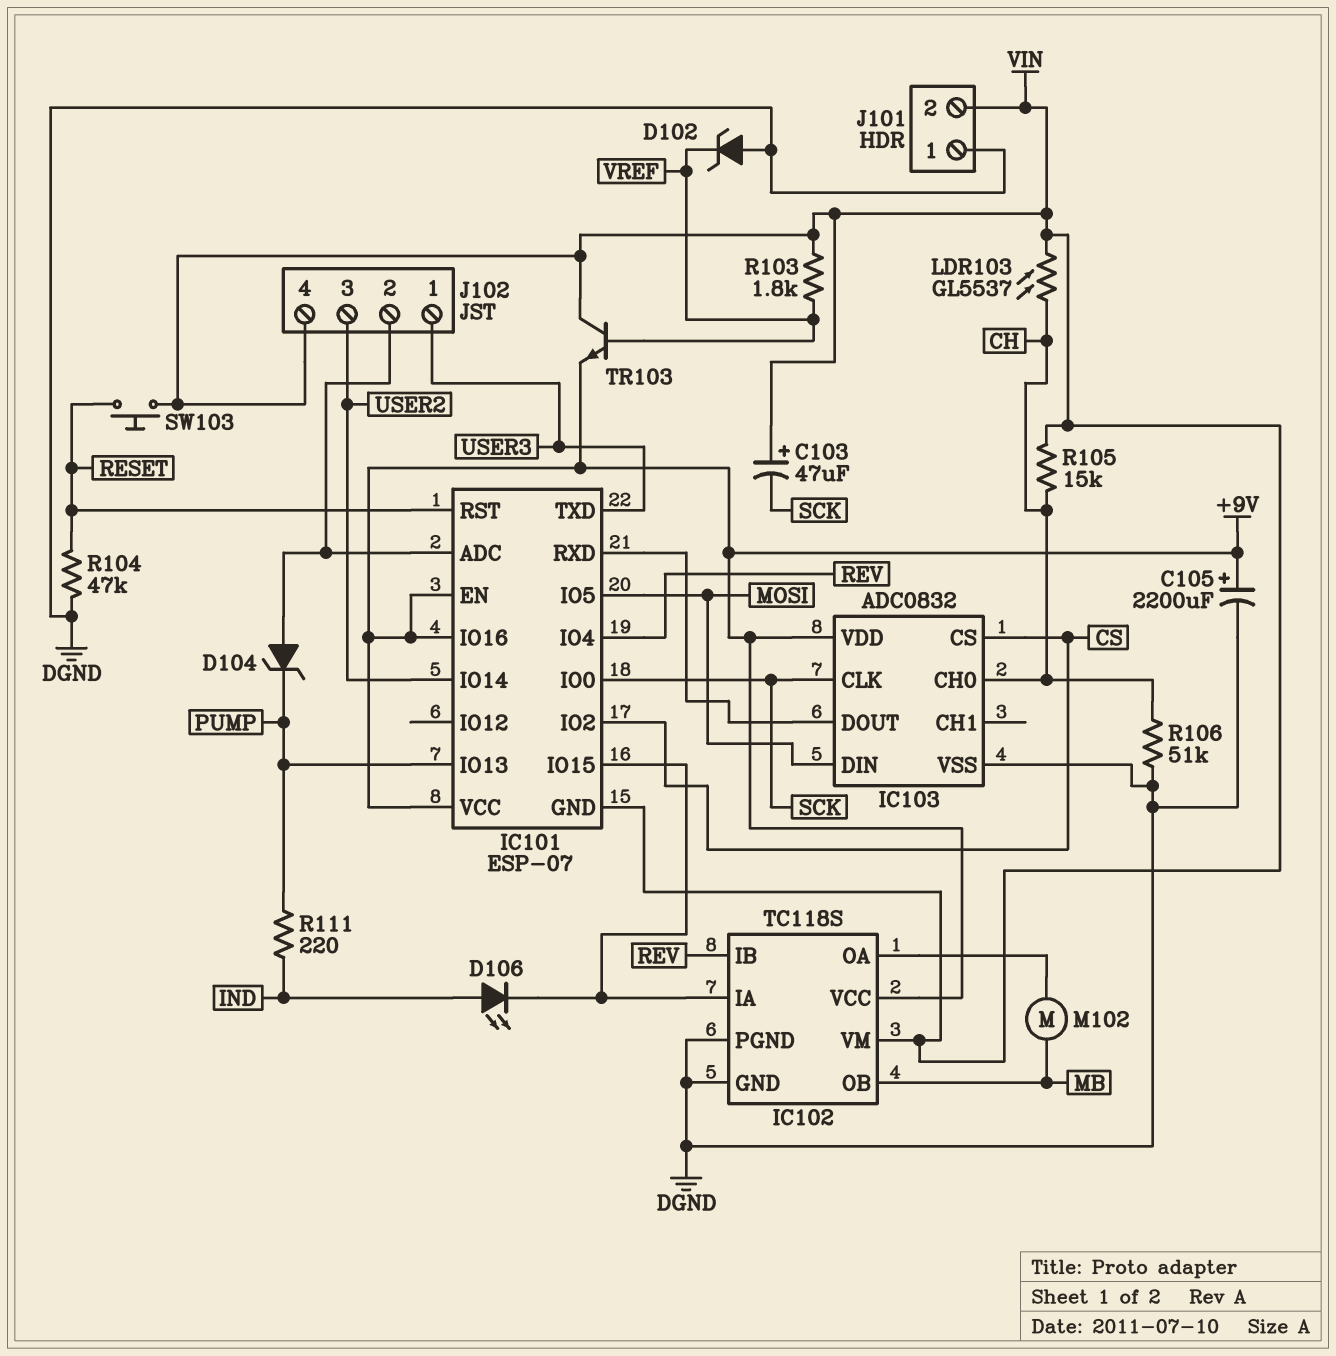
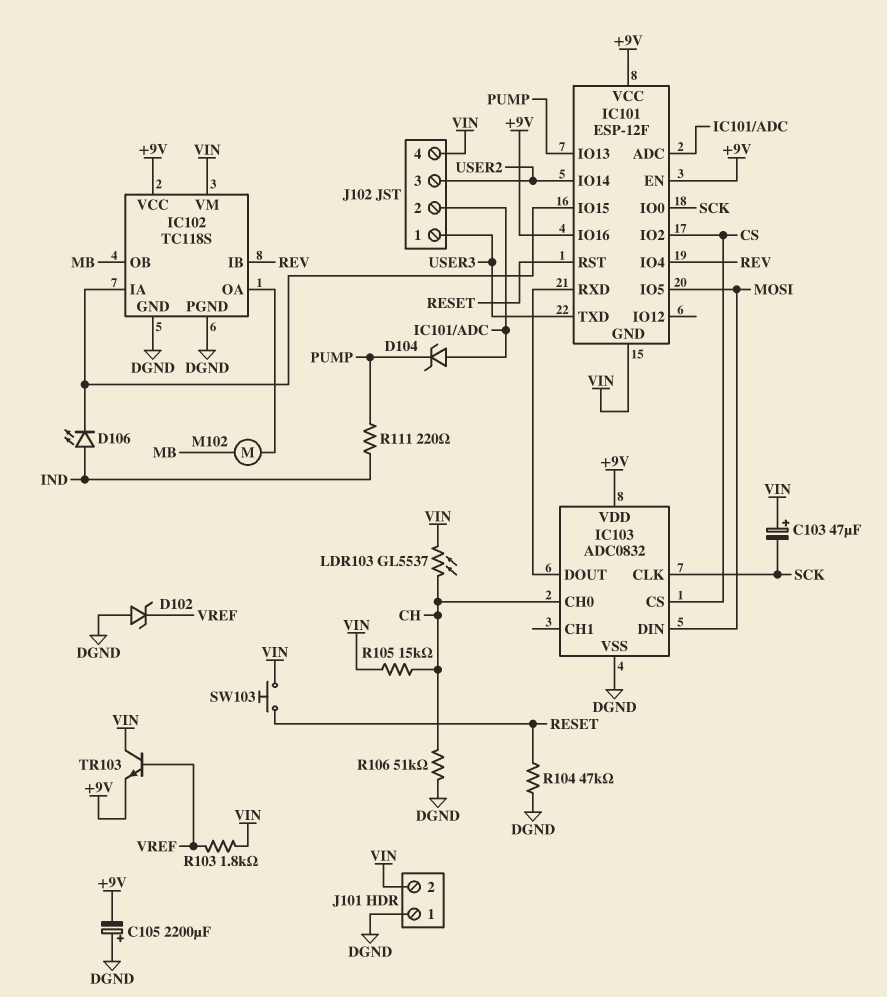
C105: 2200uF (plus +9V, minus DGND) -> 2200uF (plus DGND, minus +9V)
IC101: ESP-07 -> ESP-12F

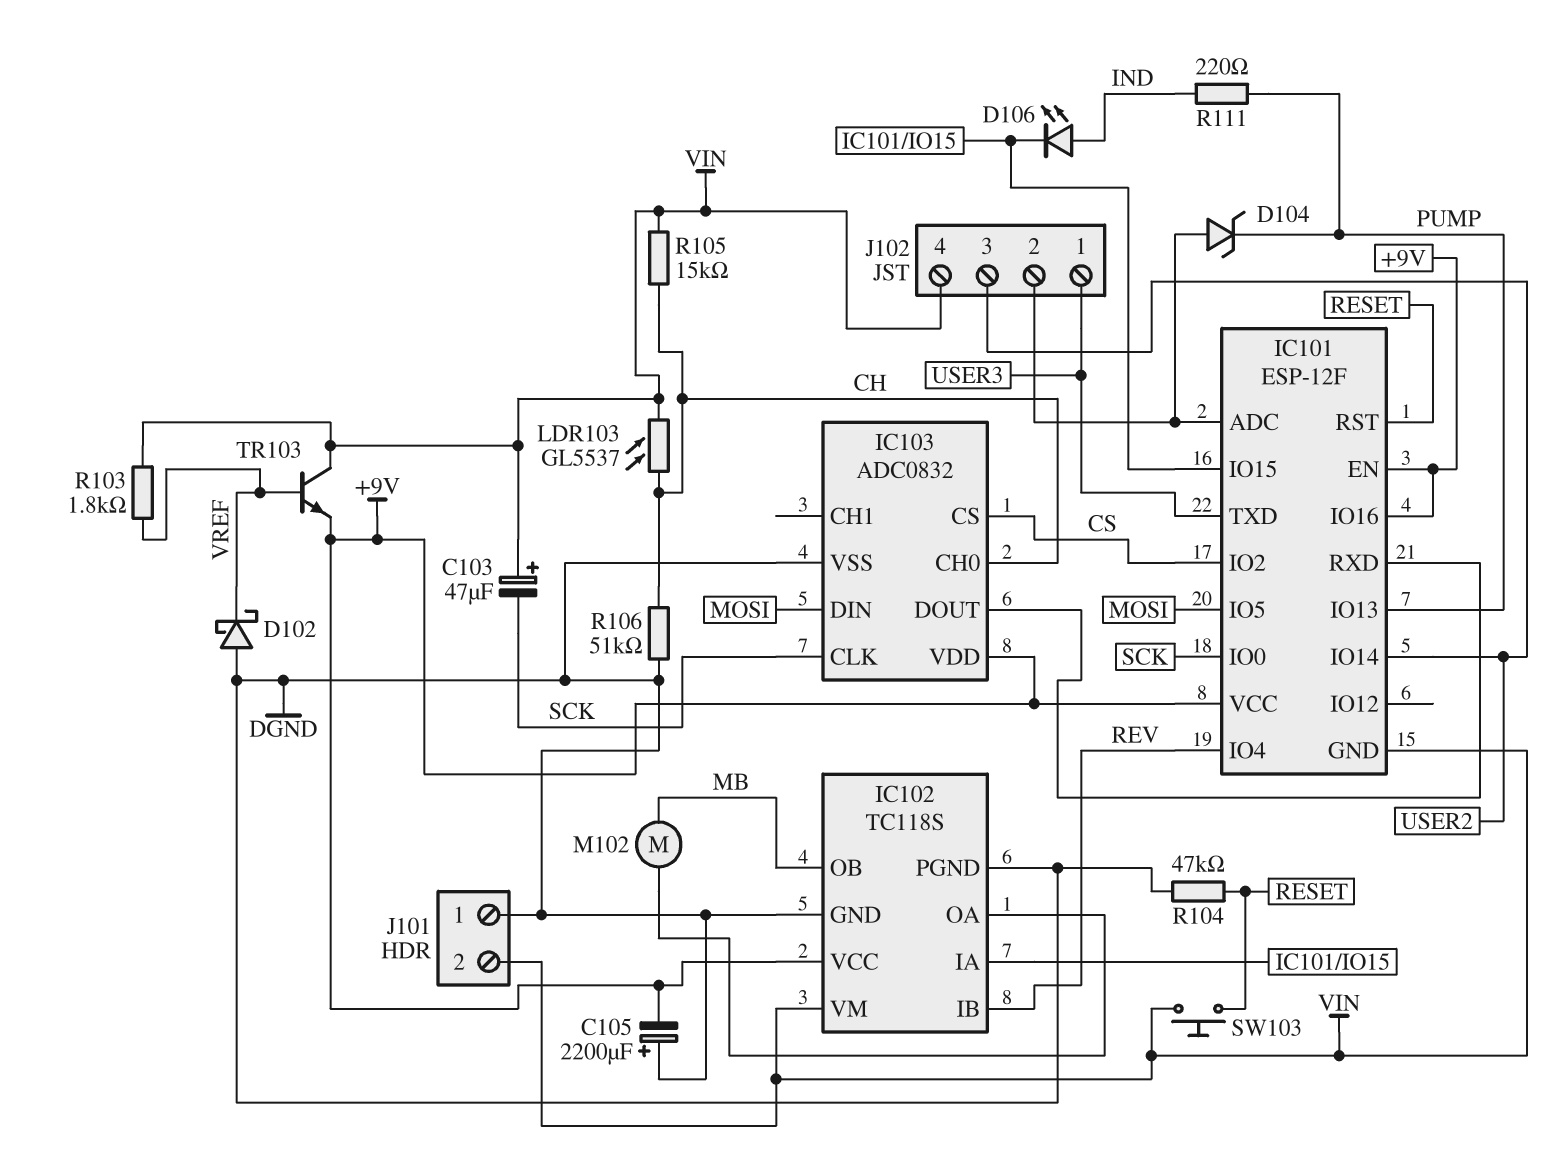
D102: zener (A DGND, K VREF) -> schottky (A DGND, K VREF)

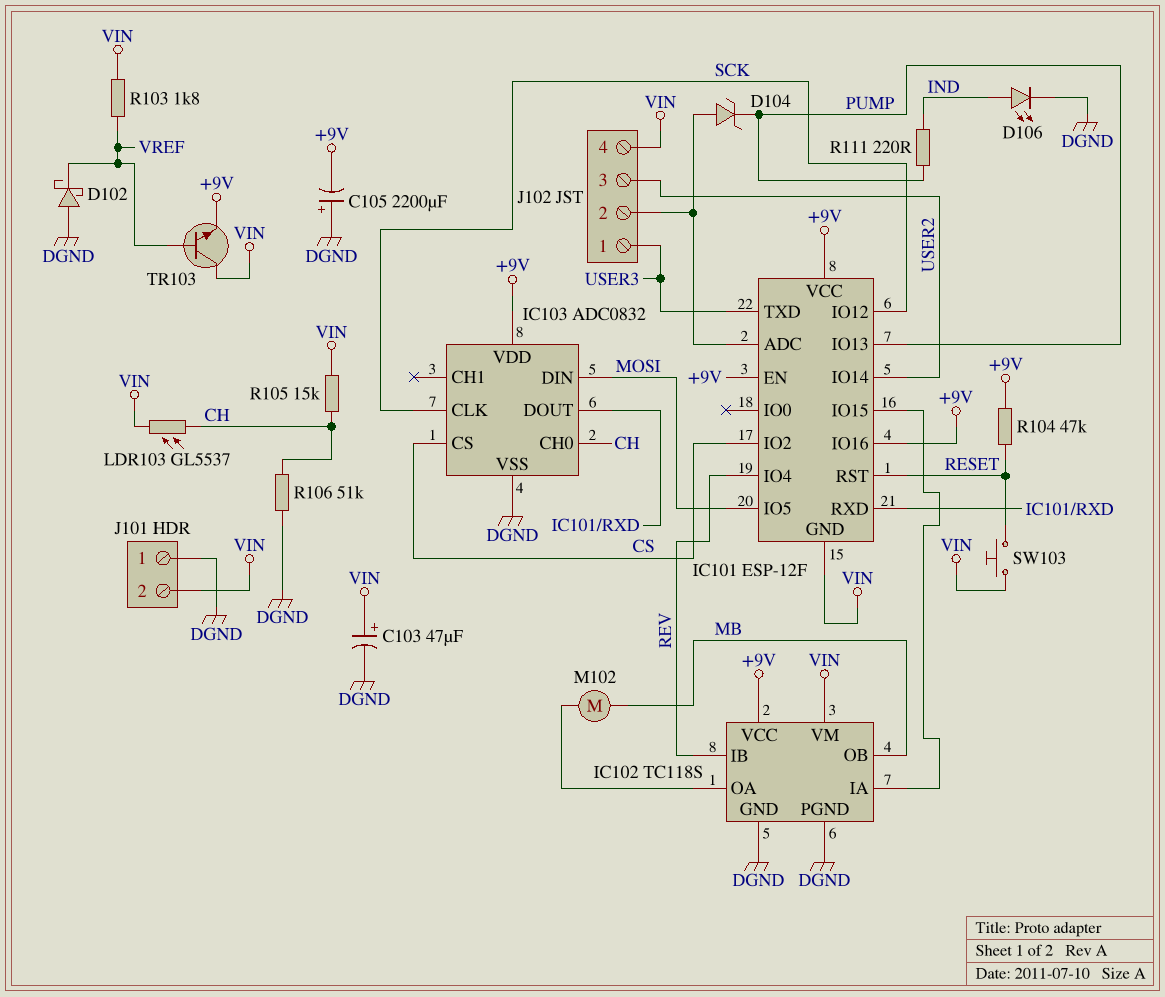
C103: 47uF (plus VIN, minus SCK) -> 47uF (plus VIN, minus DGND)
D106: LED (A IND, K IC101/IO15) -> LED (A IND, K DGND)
IC101 pin IO0: SCK -> none
IC101 pin IO12: none -> SCK
R104: 47k (DGND, RESET) -> 47k (+9V, RESET)

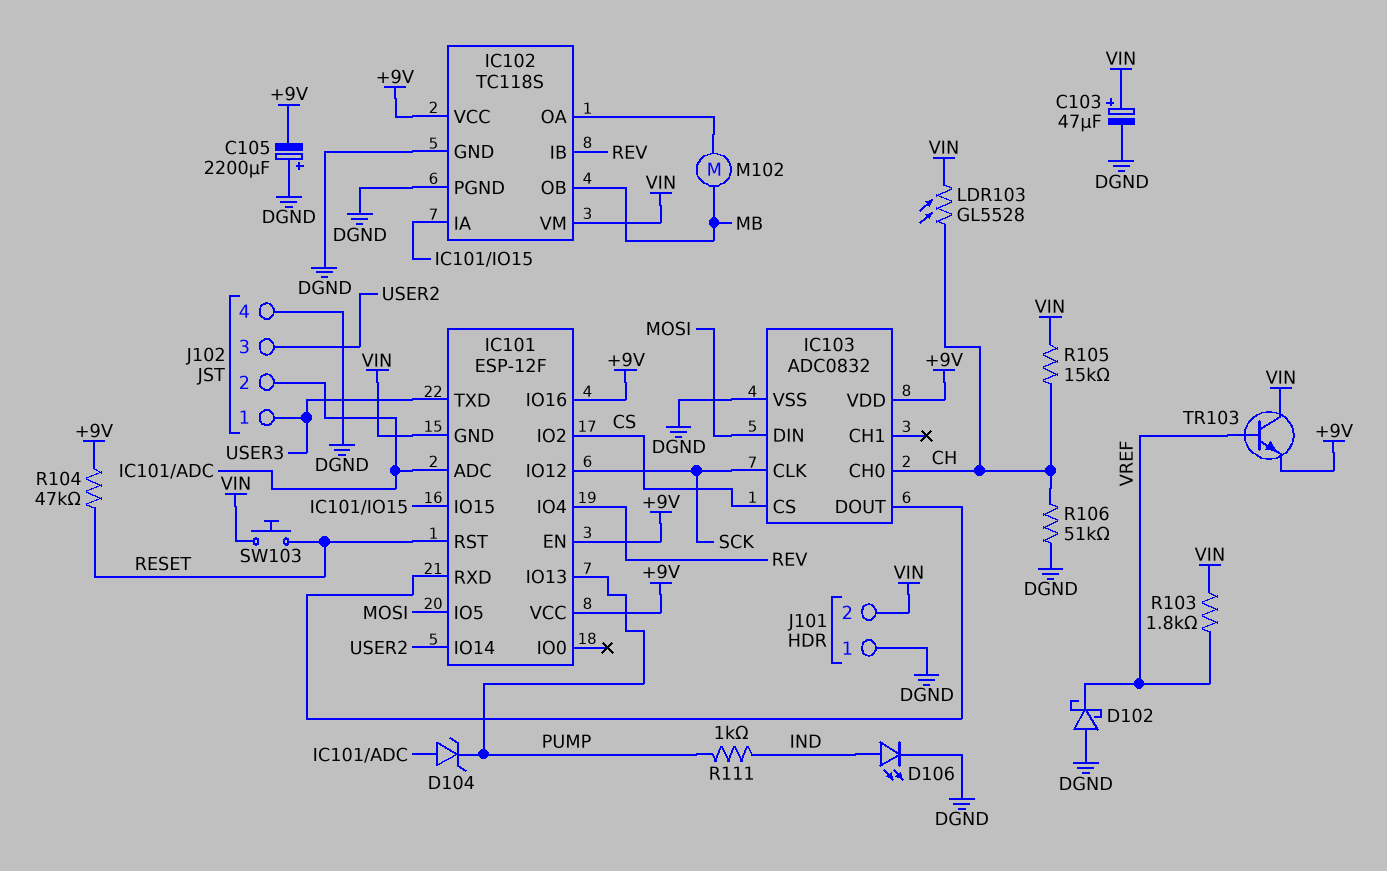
J102 pin 4: VIN -> DGND
LDR103: GL5537 (CH, VIN) -> GL5528 (CH, VIN)
R111: 220 (IND, PUMP) -> 1k (IND, PUMP)

